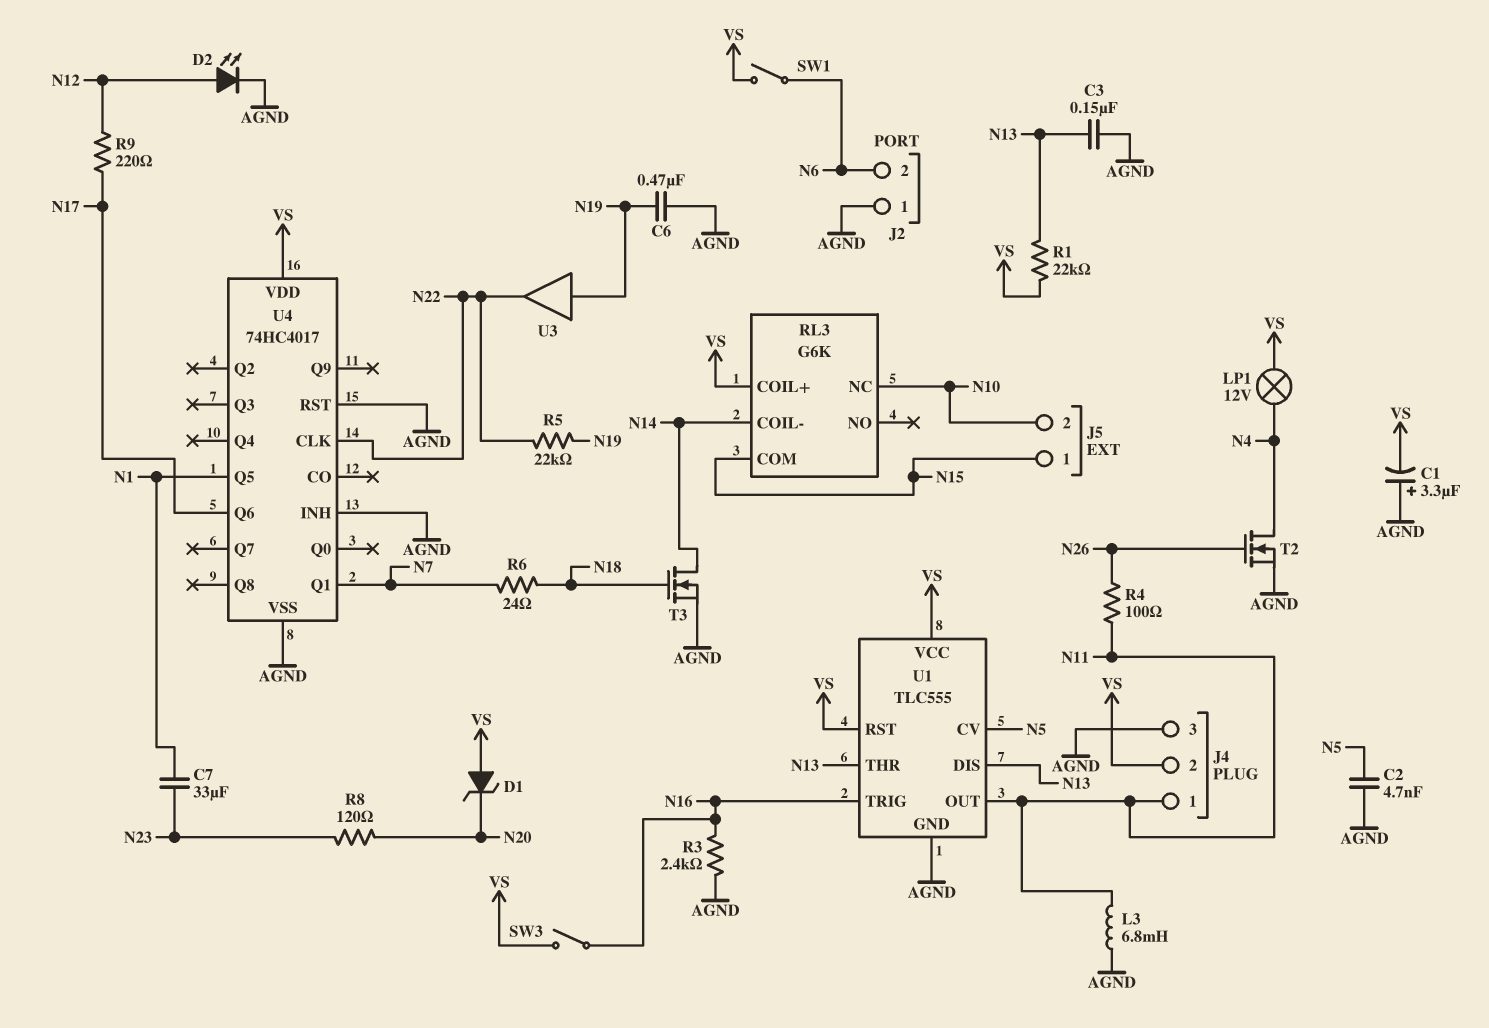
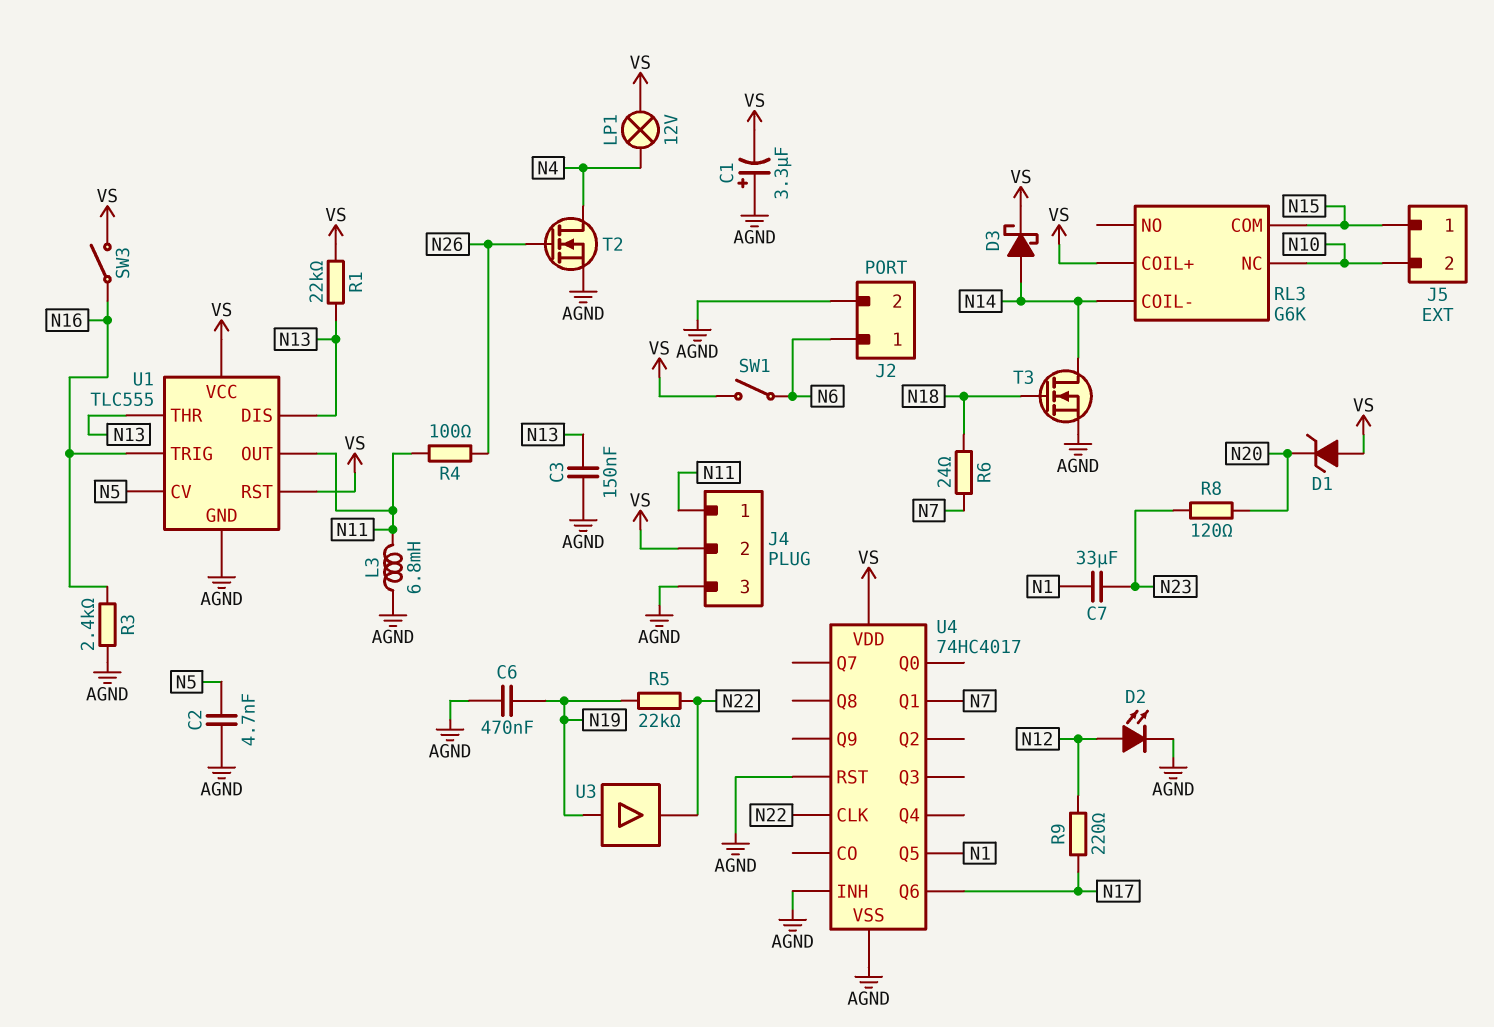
D3: none -> schottky (A N14, K VS)
J2 pin 1: AGND -> N6
J2 pin 2: N6 -> AGND

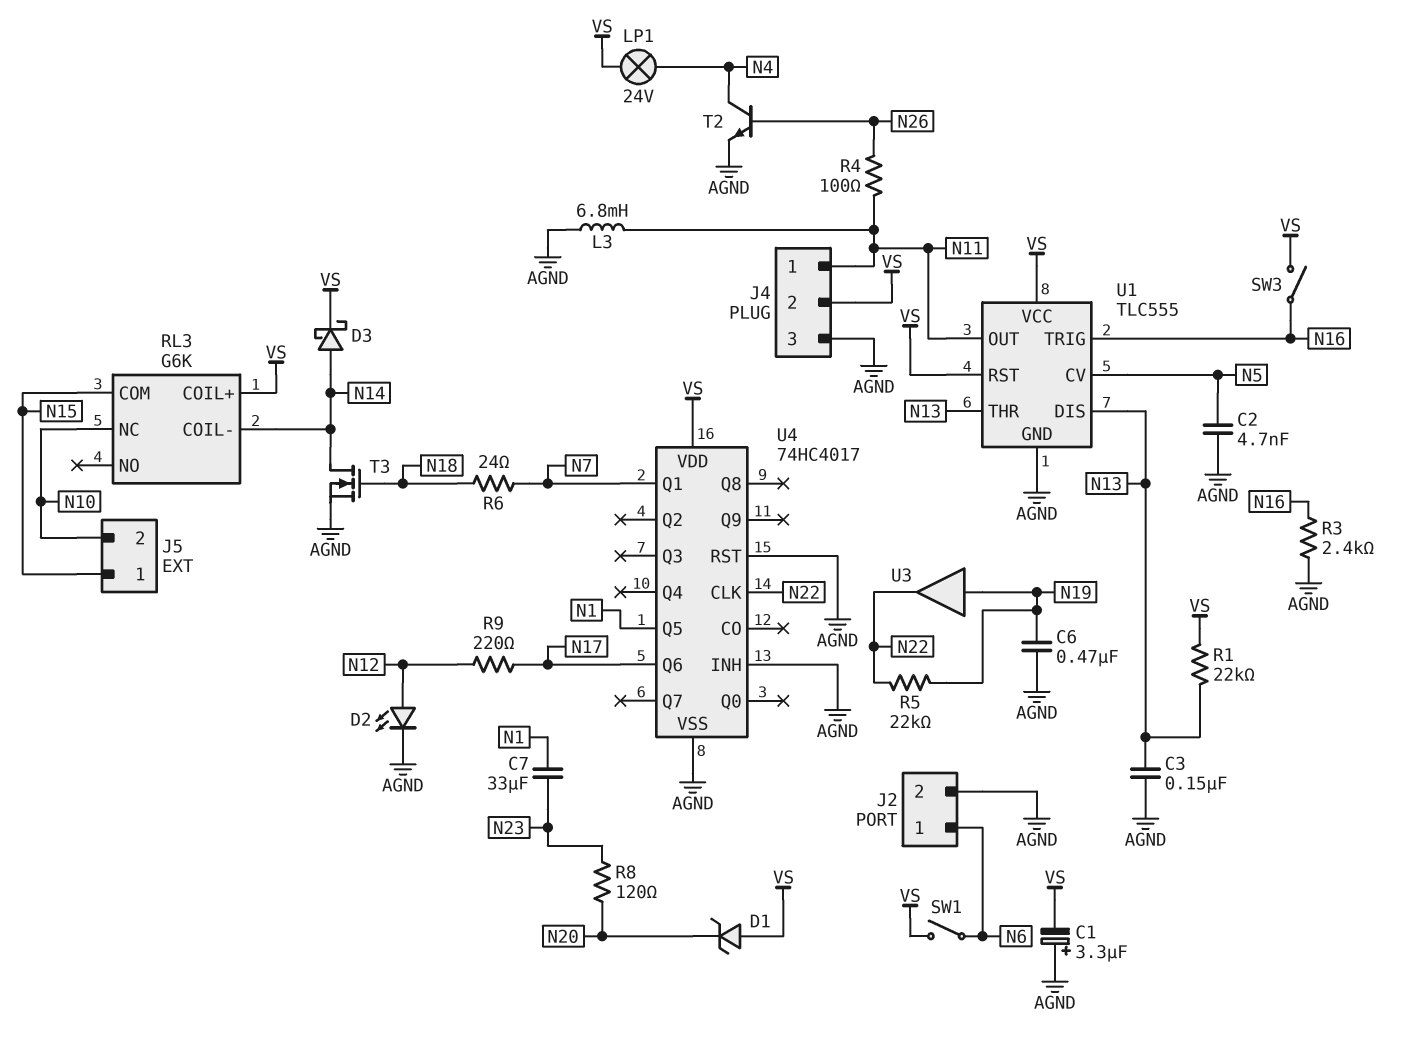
LP1: lamp 12V (N4, VS) -> lamp 24V (N4, VS)
T2: NMOS (G N26, D N4, S AGND) -> NPN (B N26, C N4, E AGND)

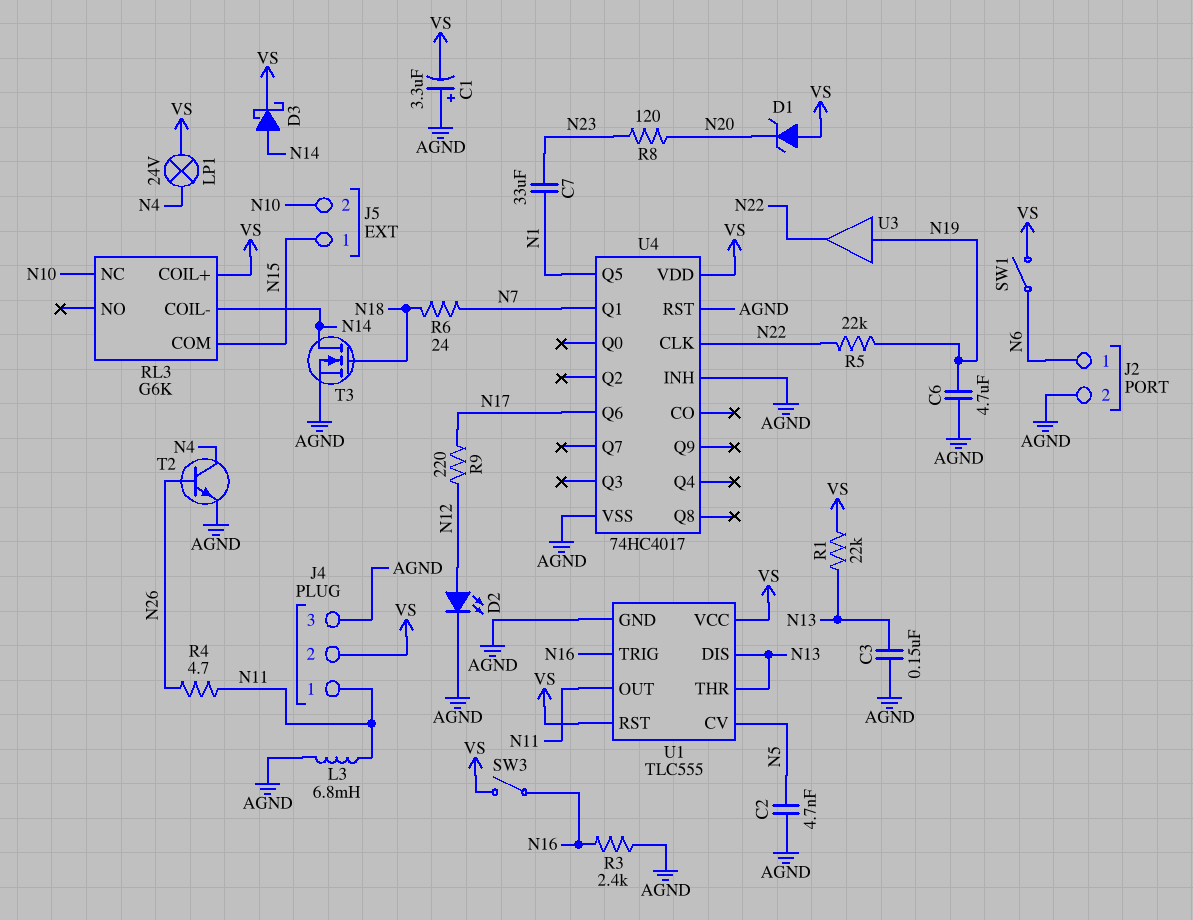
C6: 470nF (AGND, N19) -> 4.7uF (AGND, N19)
R4: 100 (N11, N26) -> 4.7 (N11, N26)

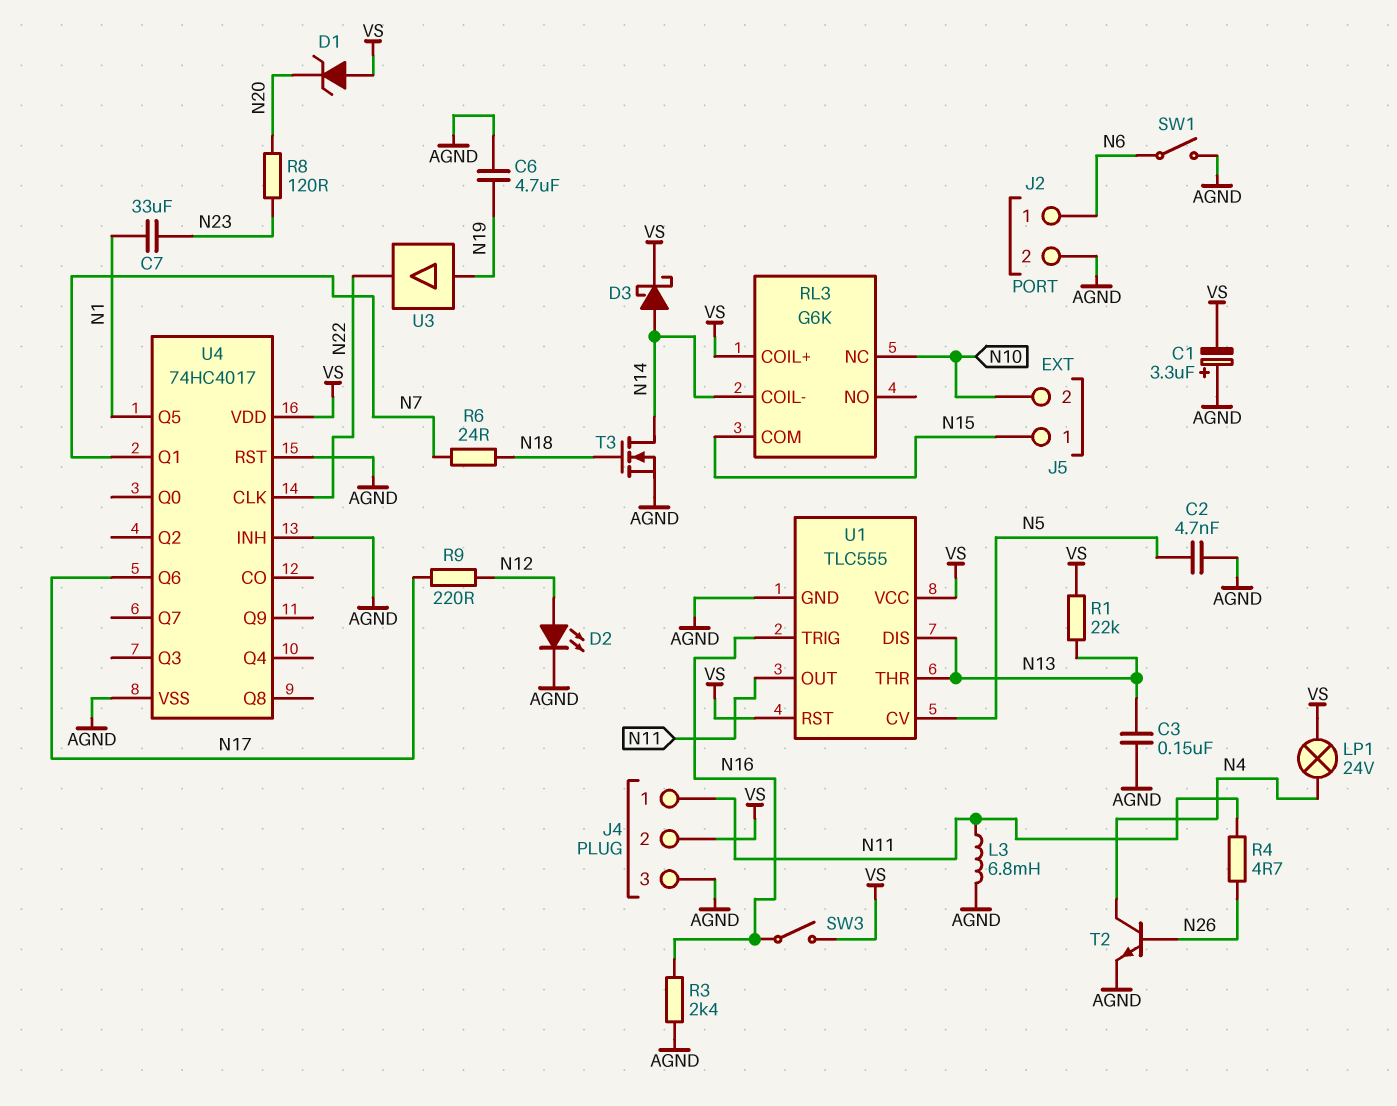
R5: 22k (N19, N22) -> none
SW1: switch (N6, VS) -> switch (AGND, N6)

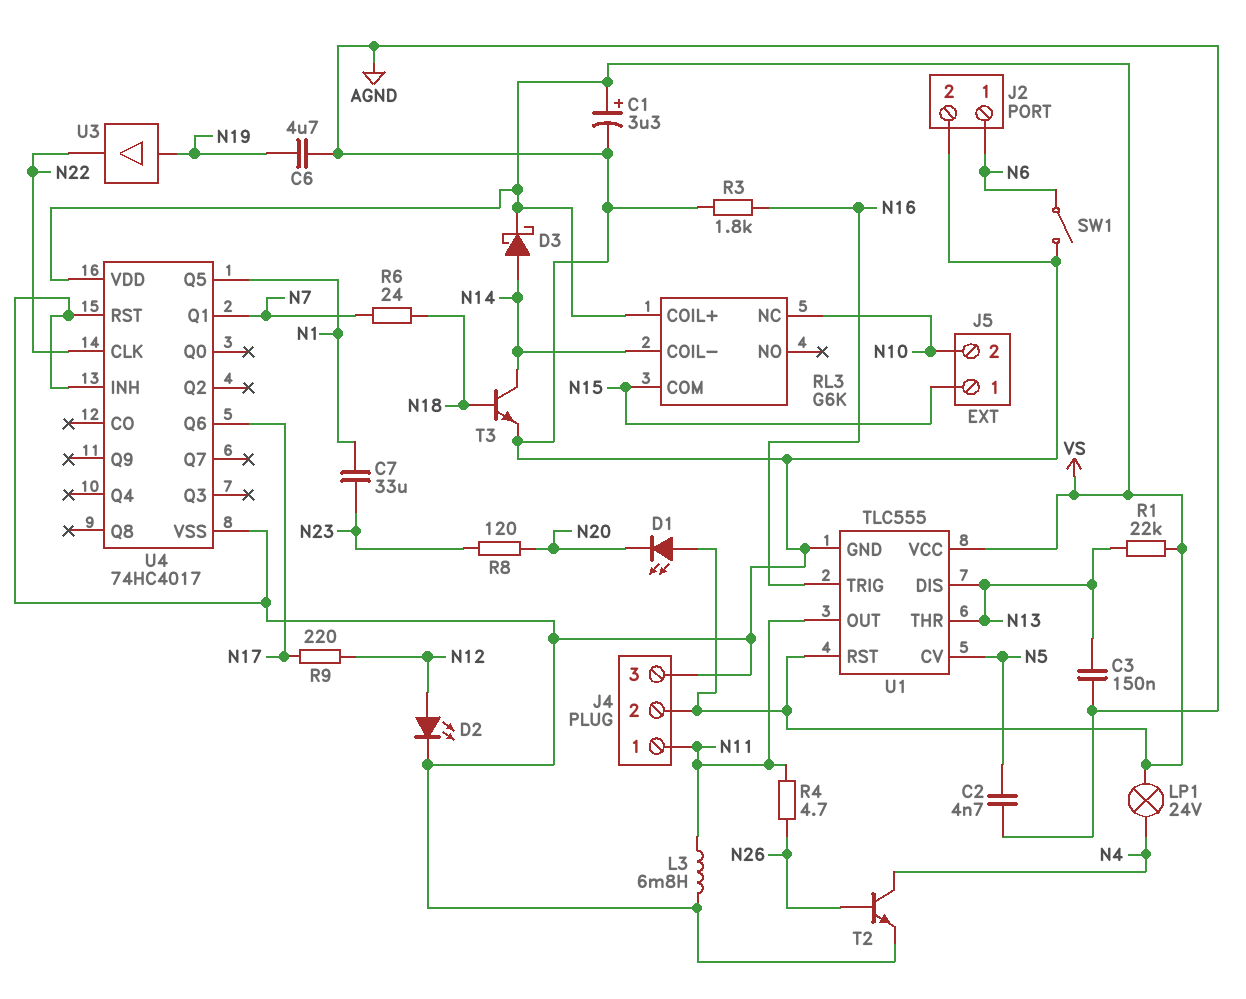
C1: 3.3uF (plus AGND, minus VS) -> 3.3uF (plus VS, minus AGND)
D1: zener (A VS, K N20) -> LED (A VS, K N20)
R3: 2.4k (AGND, N16) -> 1.8k (AGND, N16)
SW3: switch (N16, VS) -> none
T3: NMOS (G N18, D N14, S AGND) -> NPN (B N18, C N14, E AGND)

